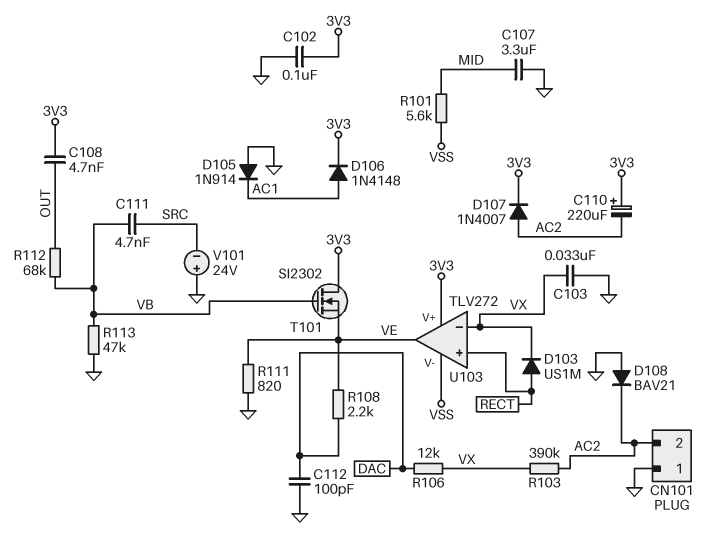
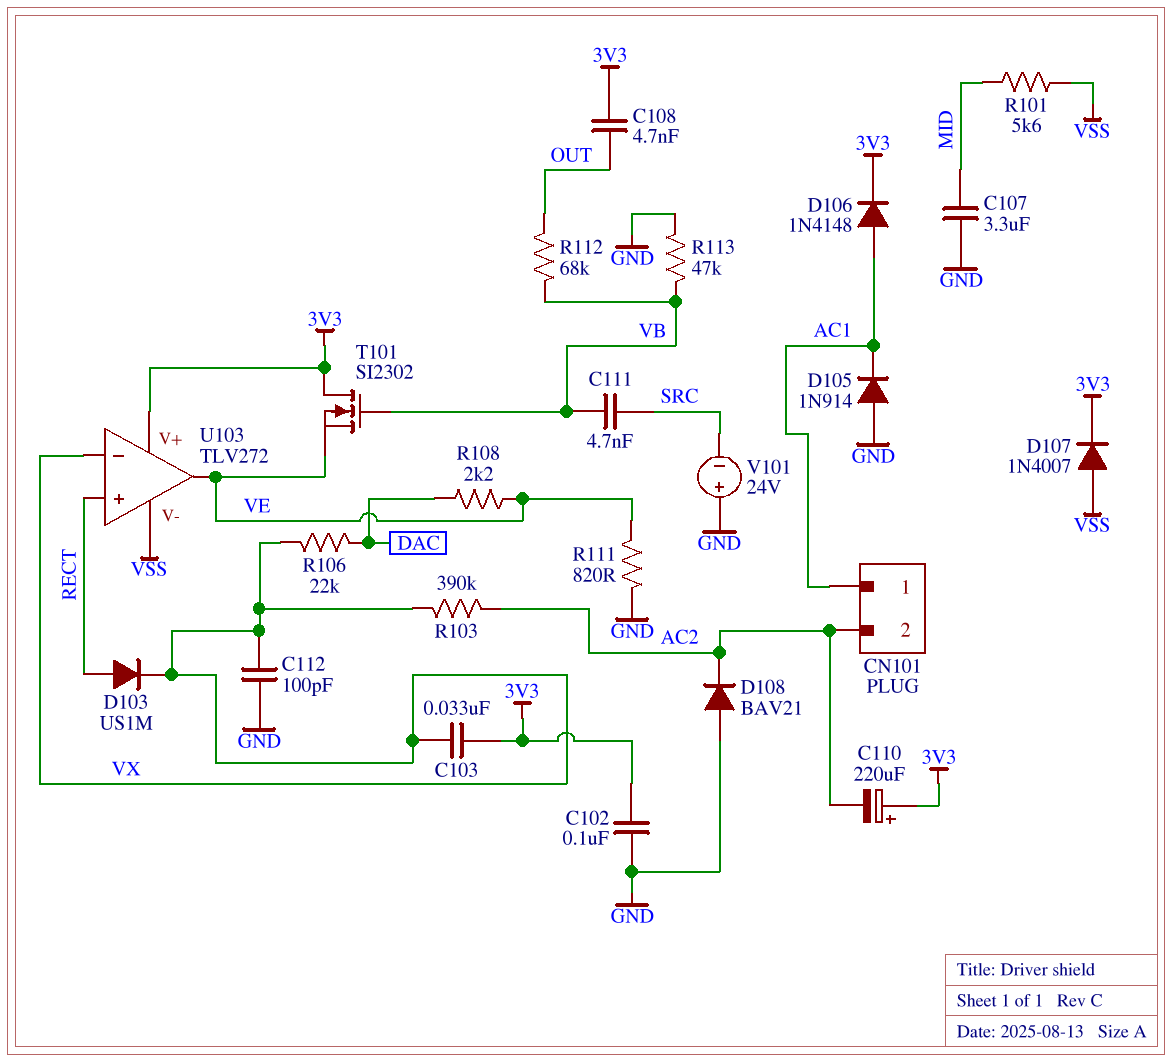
C103: 33nF (GND, VX) -> 33nF (3V3, VX)
C112: 100pF (DAC, GND) -> 100pF (GND, VX)
CN101 pin 1: GND -> AC1
D107: diode 1N4007 (A AC2, K 3V3) -> diode 1N4007 (A VSS, K 3V3)
R106: 12k (DAC, VX) -> 22k (DAC, VX)

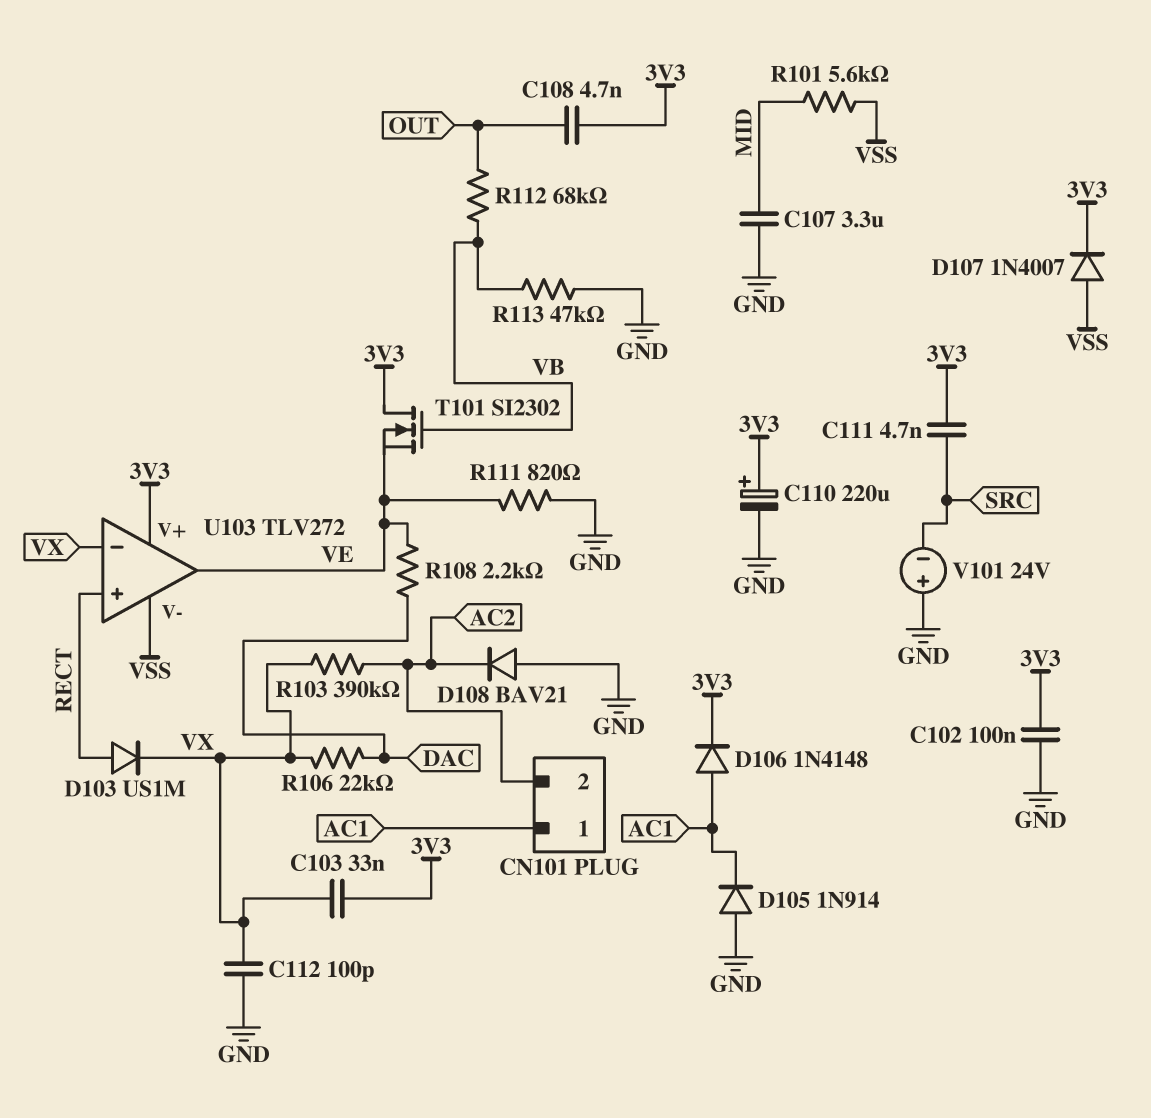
C110: 220uF (plus 3V3, minus AC2) -> 220uF (plus 3V3, minus GND)
C111: 4.7nF (SRC, VB) -> 4.7nF (3V3, SRC)

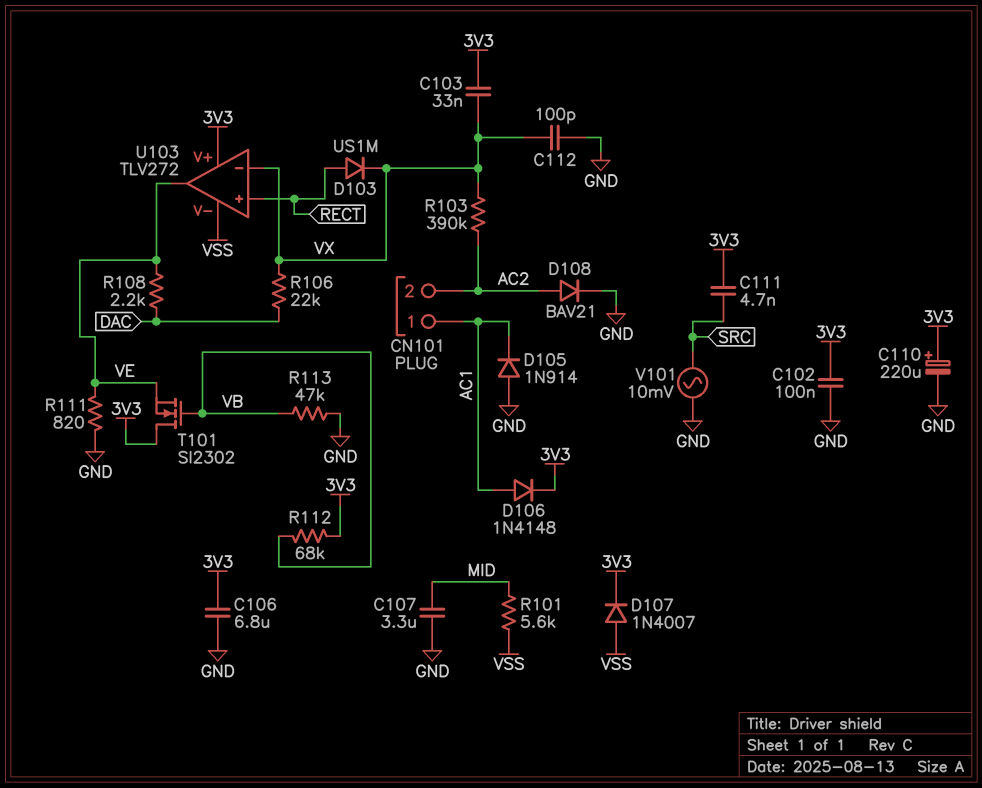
C106: none -> 6.8uF (3V3, GND)
C108: 4.7nF (3V3, OUT) -> none
D108: diode BAV21 (A GND, K AC2) -> diode BAV21 (A AC2, K GND)
R112: 68k (OUT, VB) -> 68k (3V3, VB)
V101: 24V (plus GND, minus SRC) -> AC 10mV (GND, SRC)

